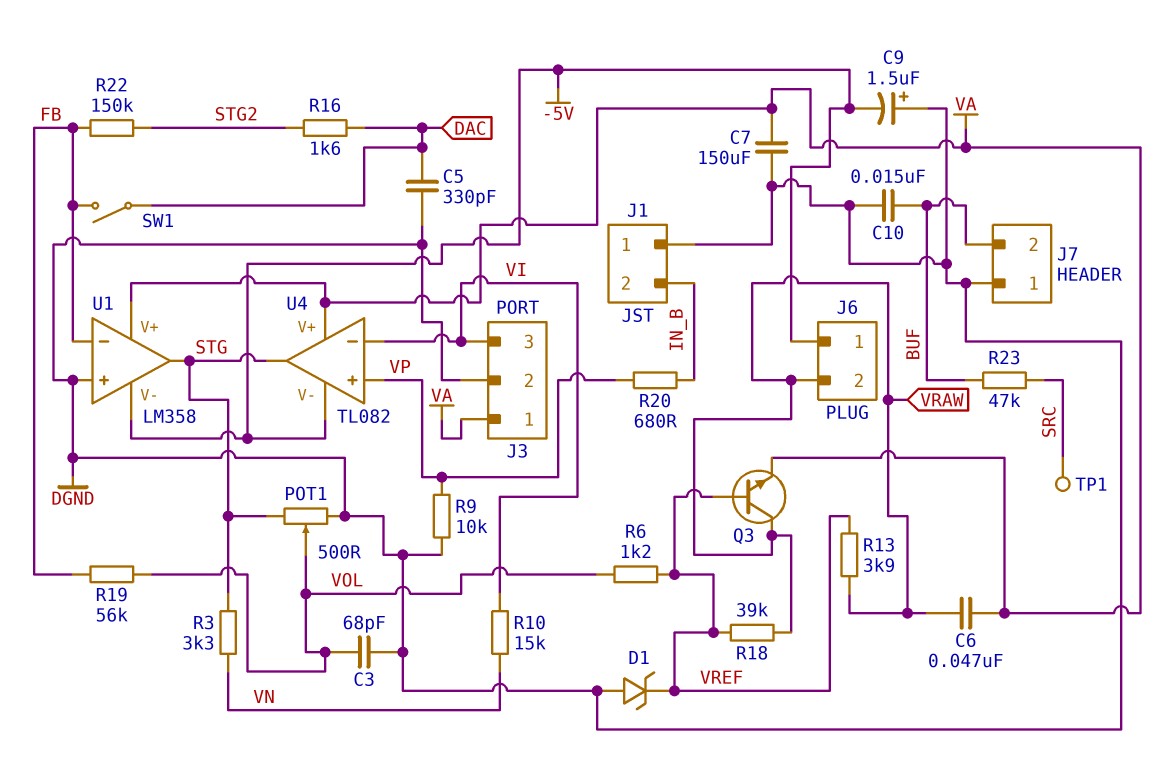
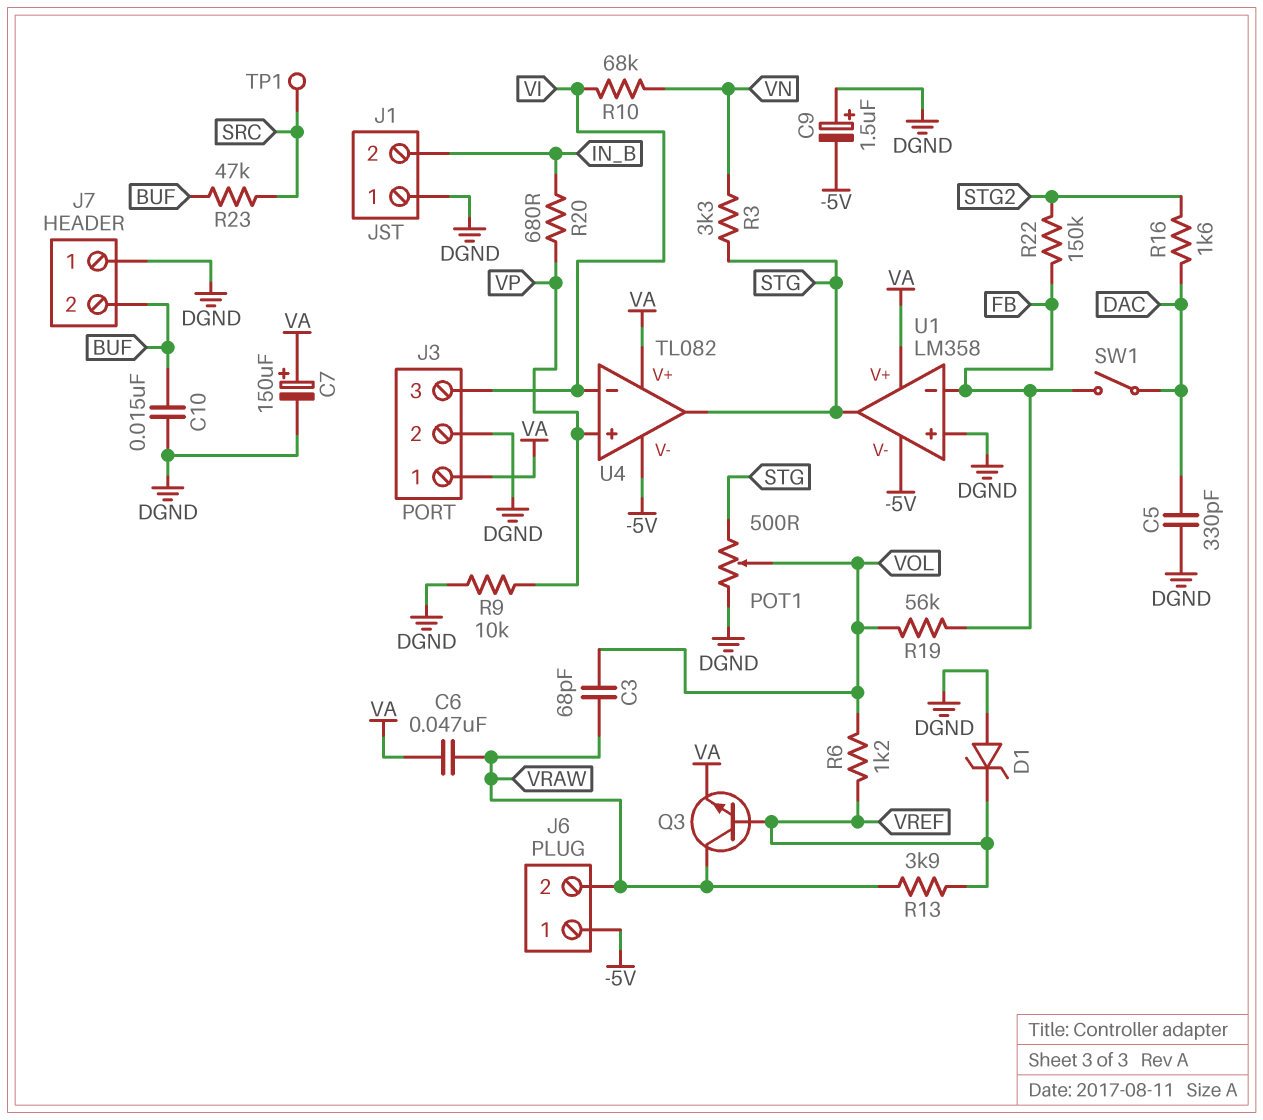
C3: 68pF (DGND, VOL) -> 68pF (VOL, VRAW)
C7: 150uF (DGND, VA) -> 150uF (plus VA, minus DGND)
R10: 15k (VI, VN) -> 68k (VI, VN)
R18: 39k (VRAW, VREF) -> none

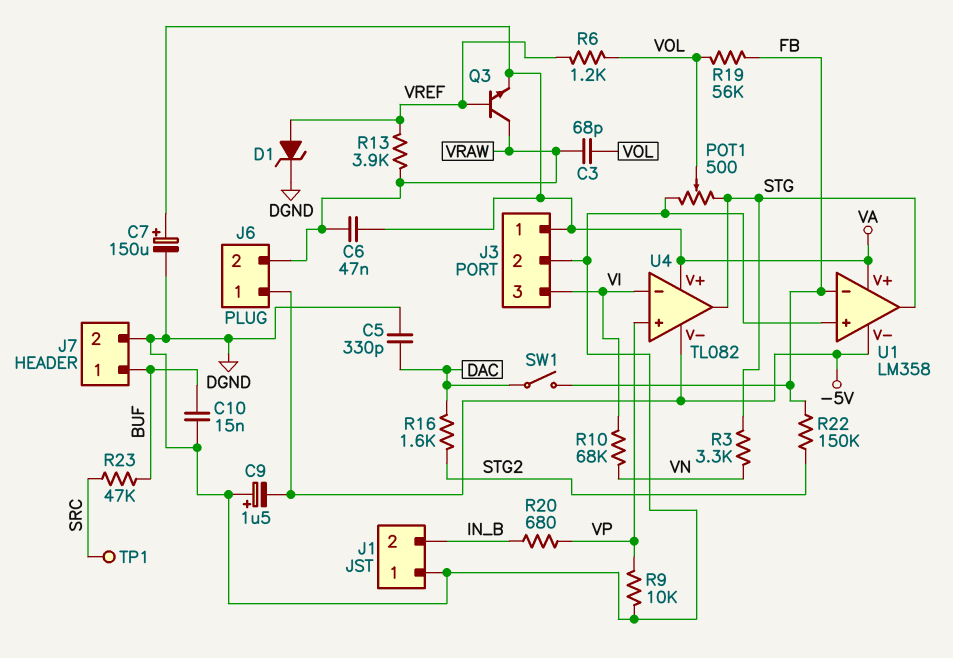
D1: zener (A DGND, K VREF) -> zener (A VREF, K DGND)
J7 pin 1: DGND -> BUF
J7 pin 2: BUF -> DGND

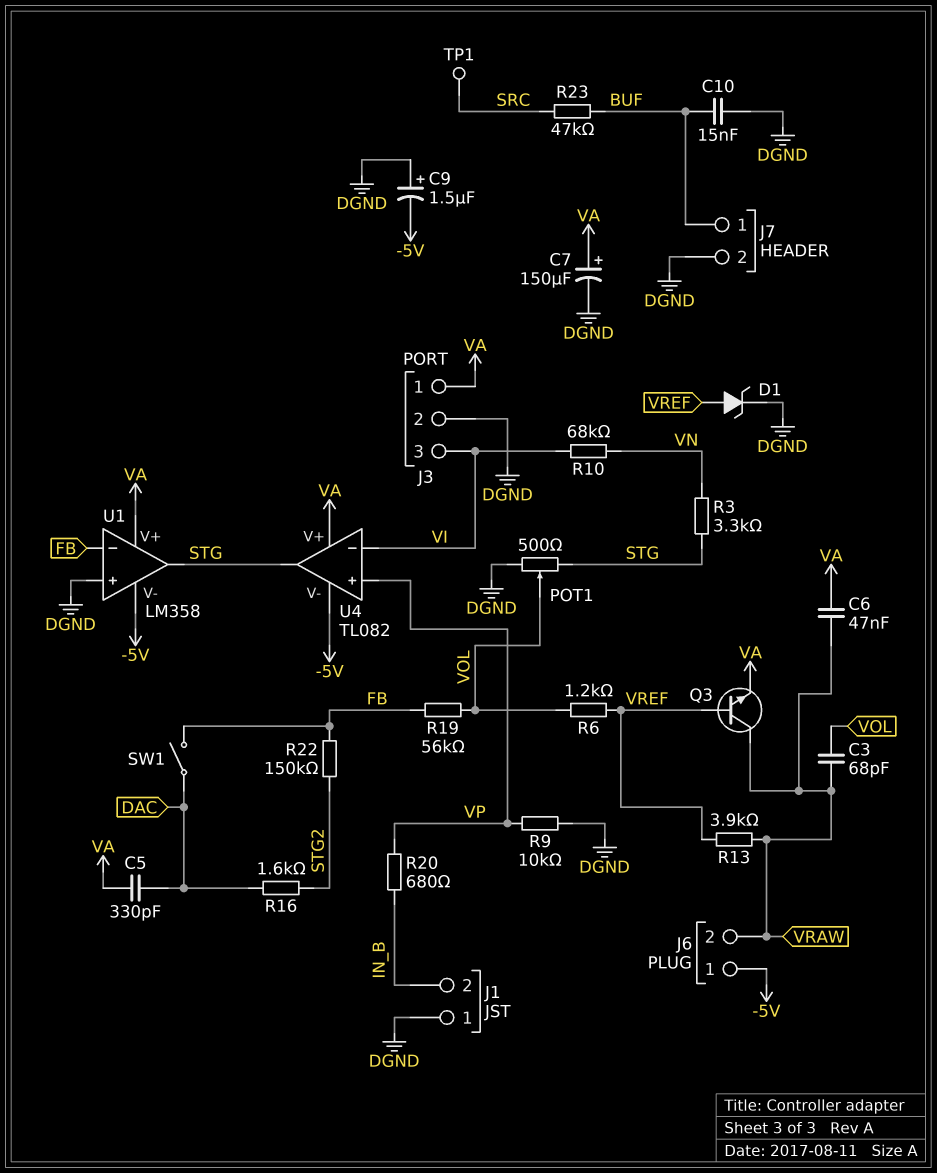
C5: 330pF (DAC, DGND) -> 330pF (DAC, VA)

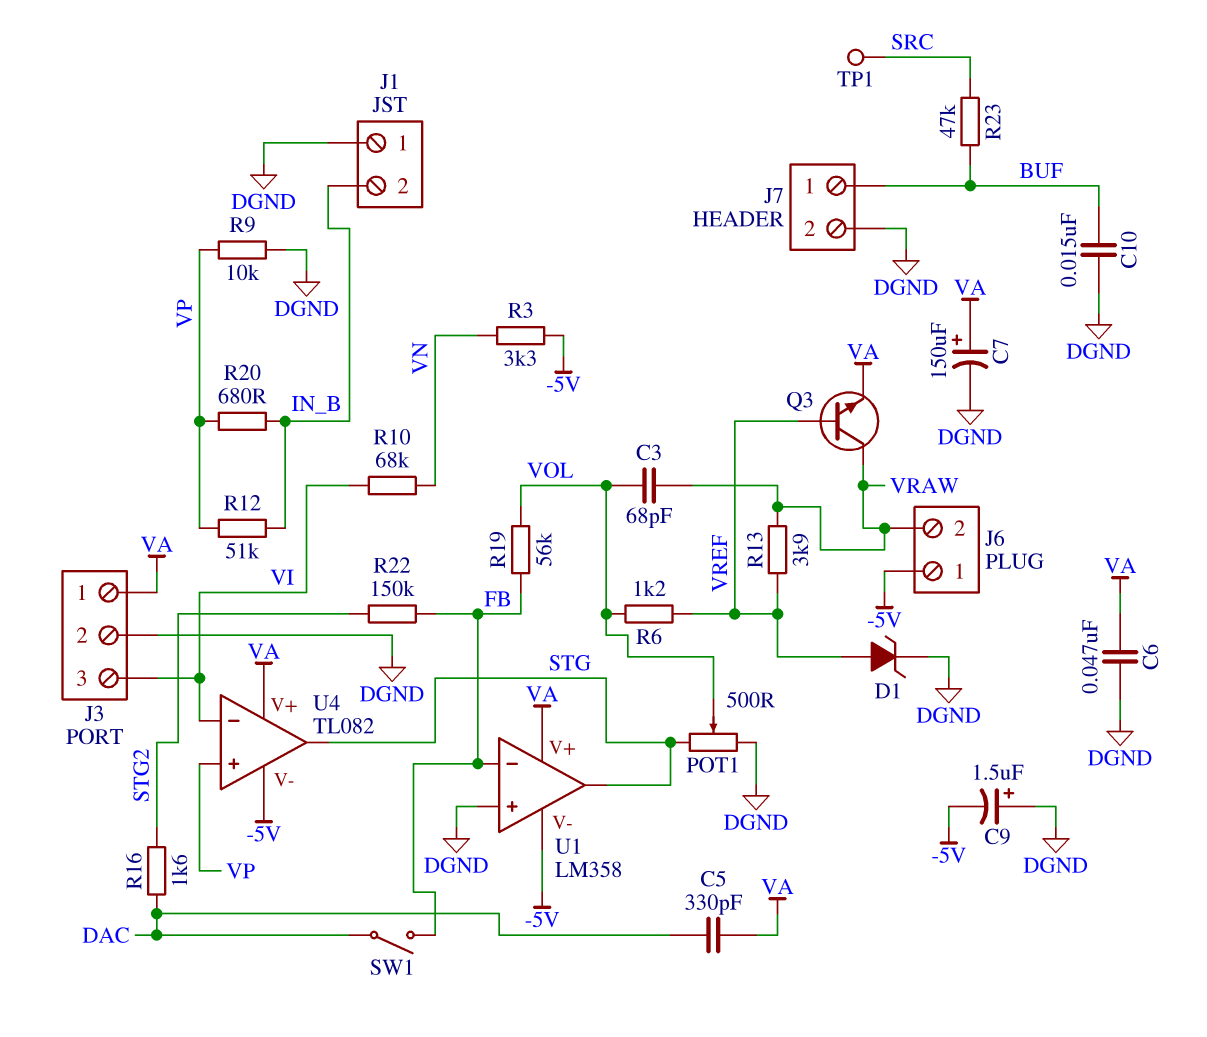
C6: 47nF (VA, VRAW) -> 47nF (DGND, VA)
R3: 3.3k (STG, VN) -> 3.3k (-5V, VN)
R12: none -> 51k (IN_B, VP)

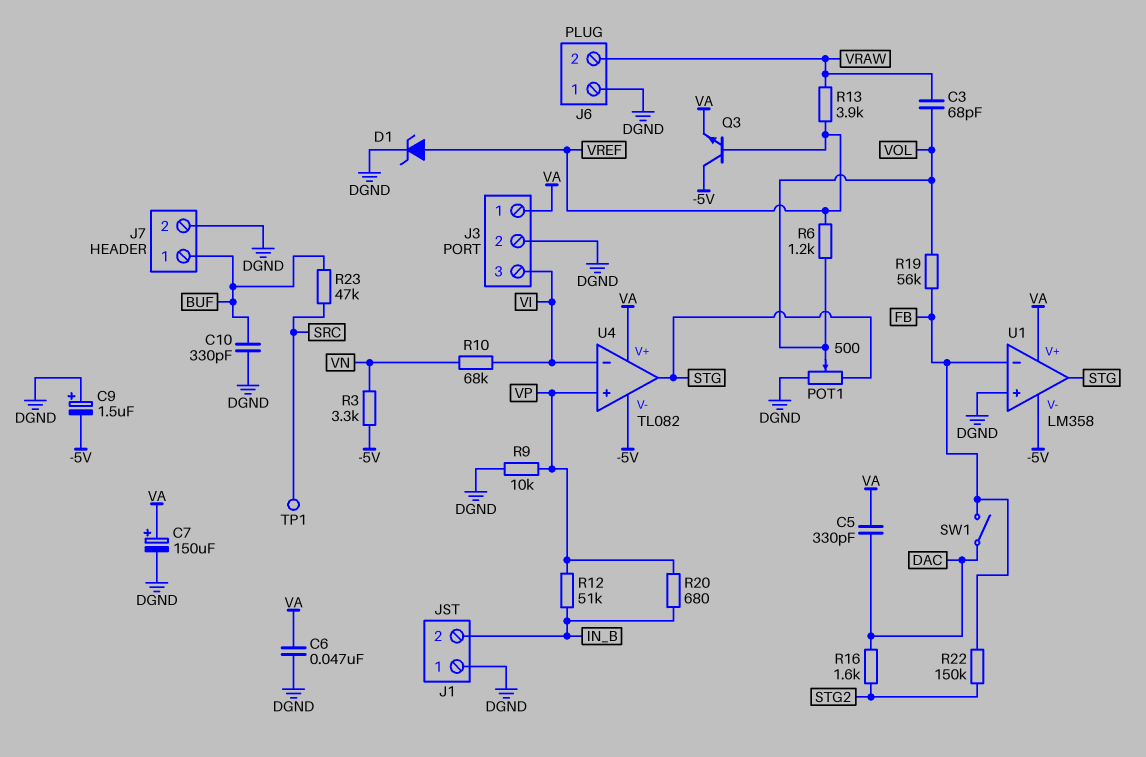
C10: 15nF (BUF, DGND) -> 330pF (BUF, DGND)
J6 pin 1: -5V -> DGND
Q3: NPN (B VREF, C VRAW, E VA) -> NPN (B VREF, C -5V, E VA)

